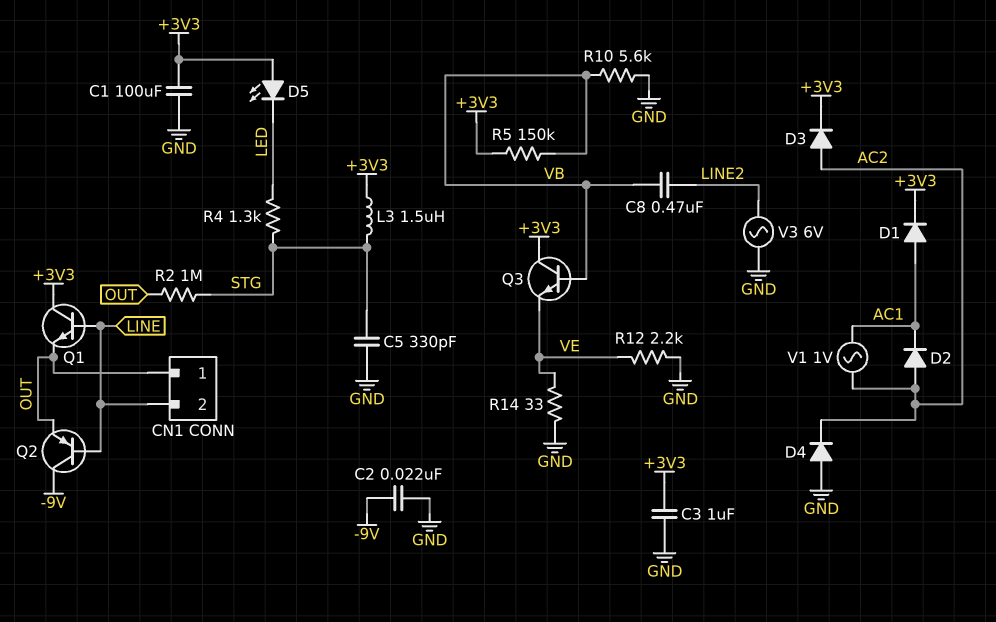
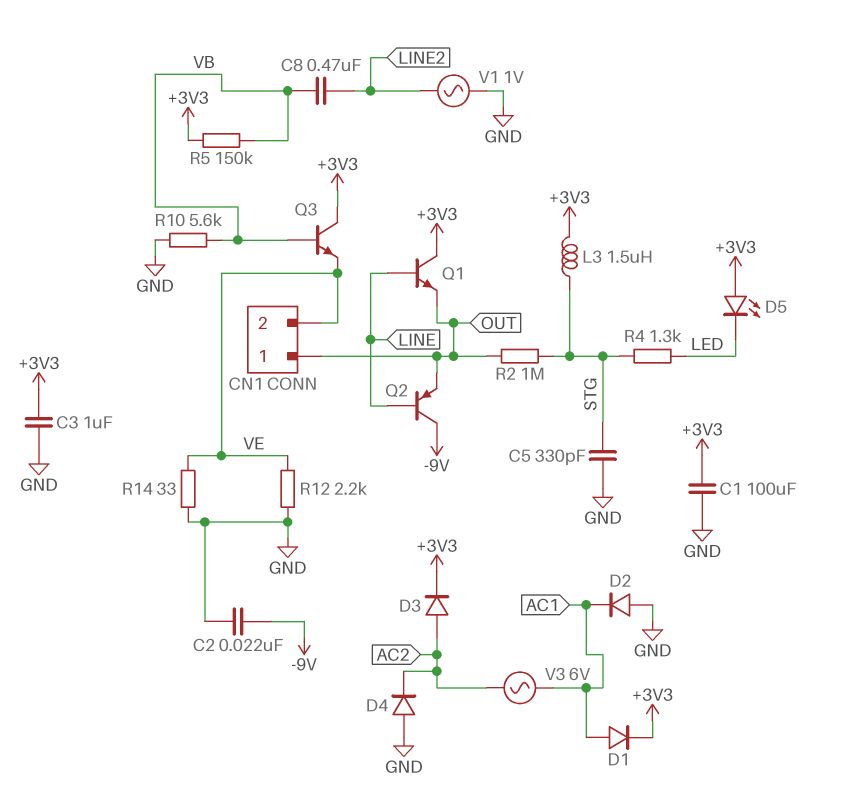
CN1 pin 2: LINE -> VE
D2: diode (A AC2, K AC1) -> diode (A GND, K AC1)
V1: AC 1V (AC1, AC2) -> AC 1V (GND, LINE2)
V3: AC 6V (GND, LINE2) -> AC 6V (AC1, AC2)

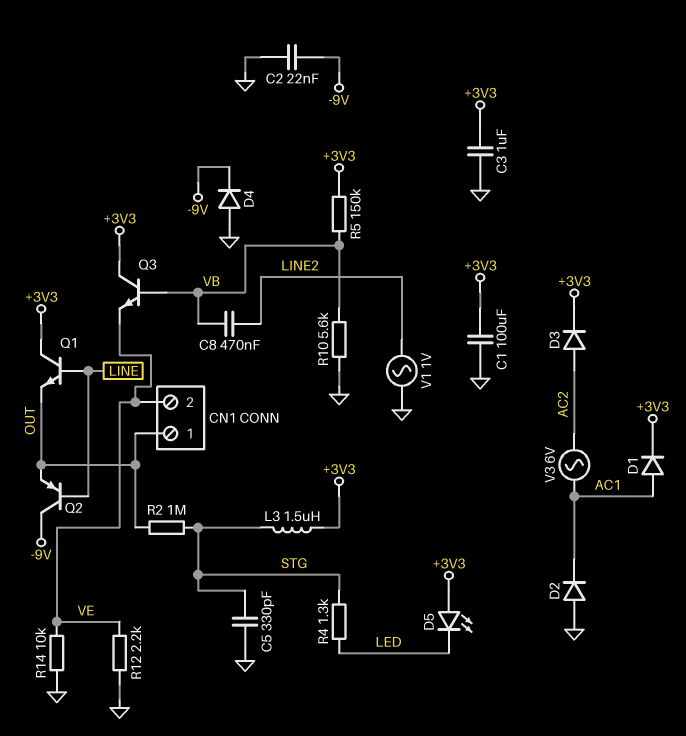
D4: diode (A GND, K AC2) -> diode (A GND, K -9V)
R14: 33 (GND, VE) -> 10k (GND, VE)

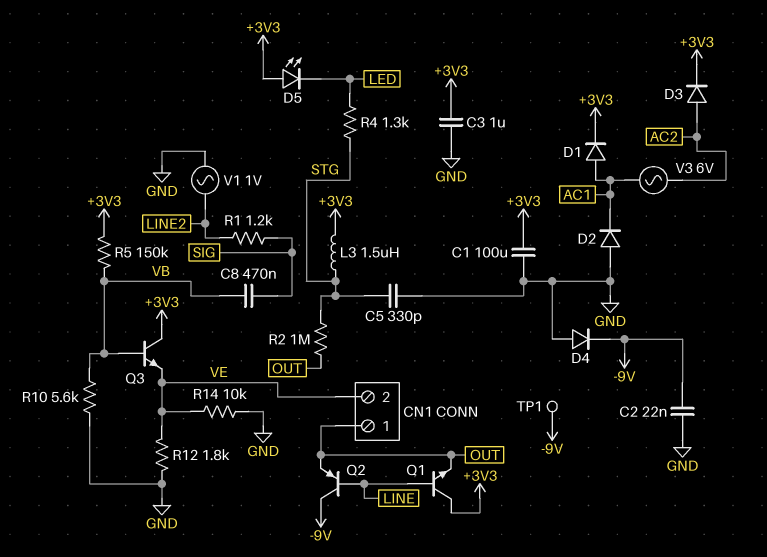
C8: 470nF (LINE2, VB) -> 470nF (SIG, VB)
R1: none -> 1.2k (LINE2, SIG)
R12: 2.2k (GND, VE) -> 1.8k (GND, VE)
TP1: none -> test point (-9V)

